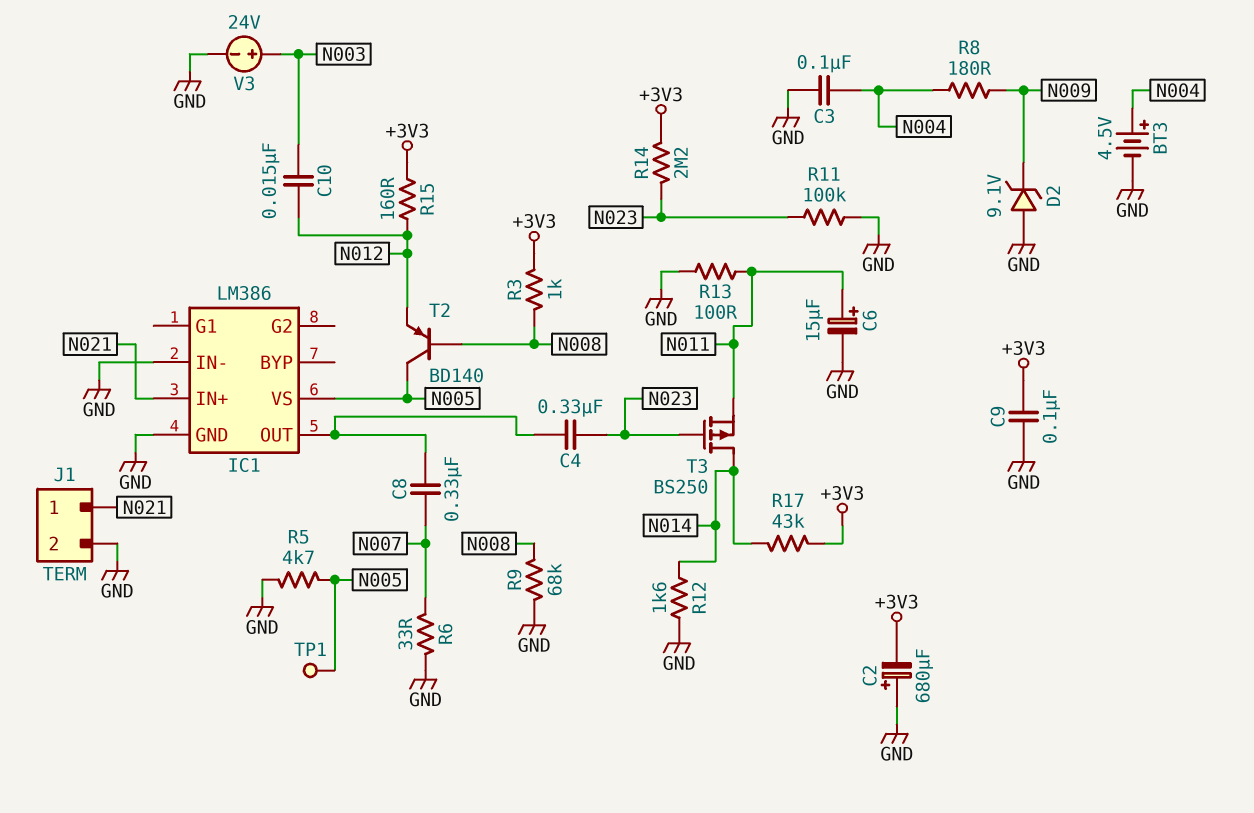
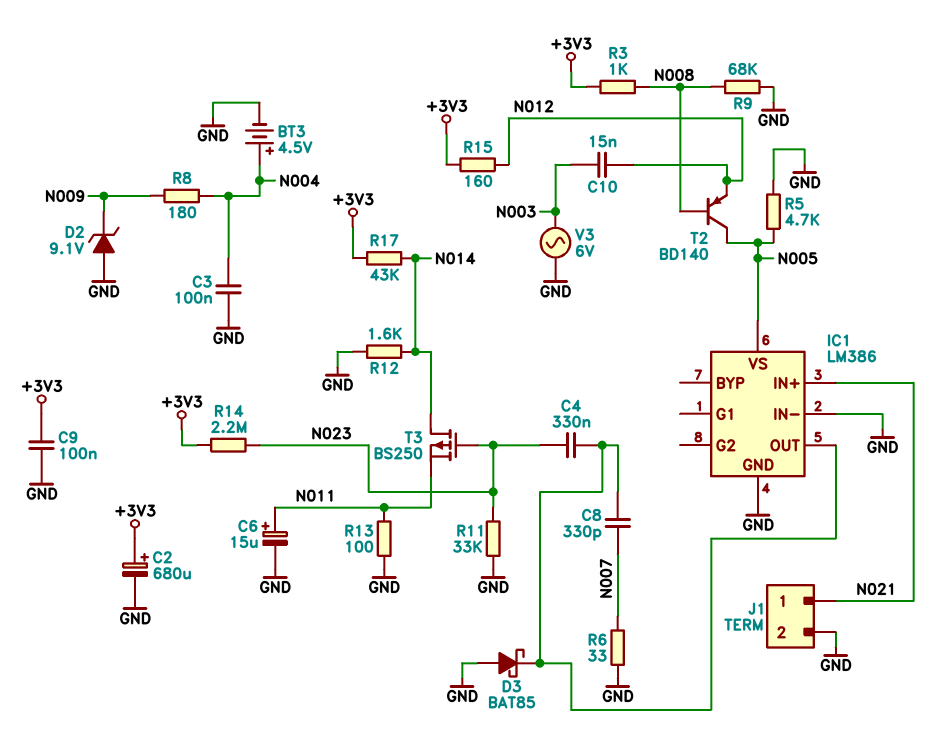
C2: 680uF (plus GND, minus +3V3) -> 680uF (plus +3V3, minus GND)
C8: 330nF (IC1/OUT, N007) -> 330pF (IC1/OUT, N007)
D3: none -> schottky BAT85 (A GND, K IC1/OUT)
R11: 100k (GND, N023) -> 33k (GND, N023)
TP1: test point (N005) -> none
V3: 24V (plus N003, minus GND) -> AC 6V (GND, N003)

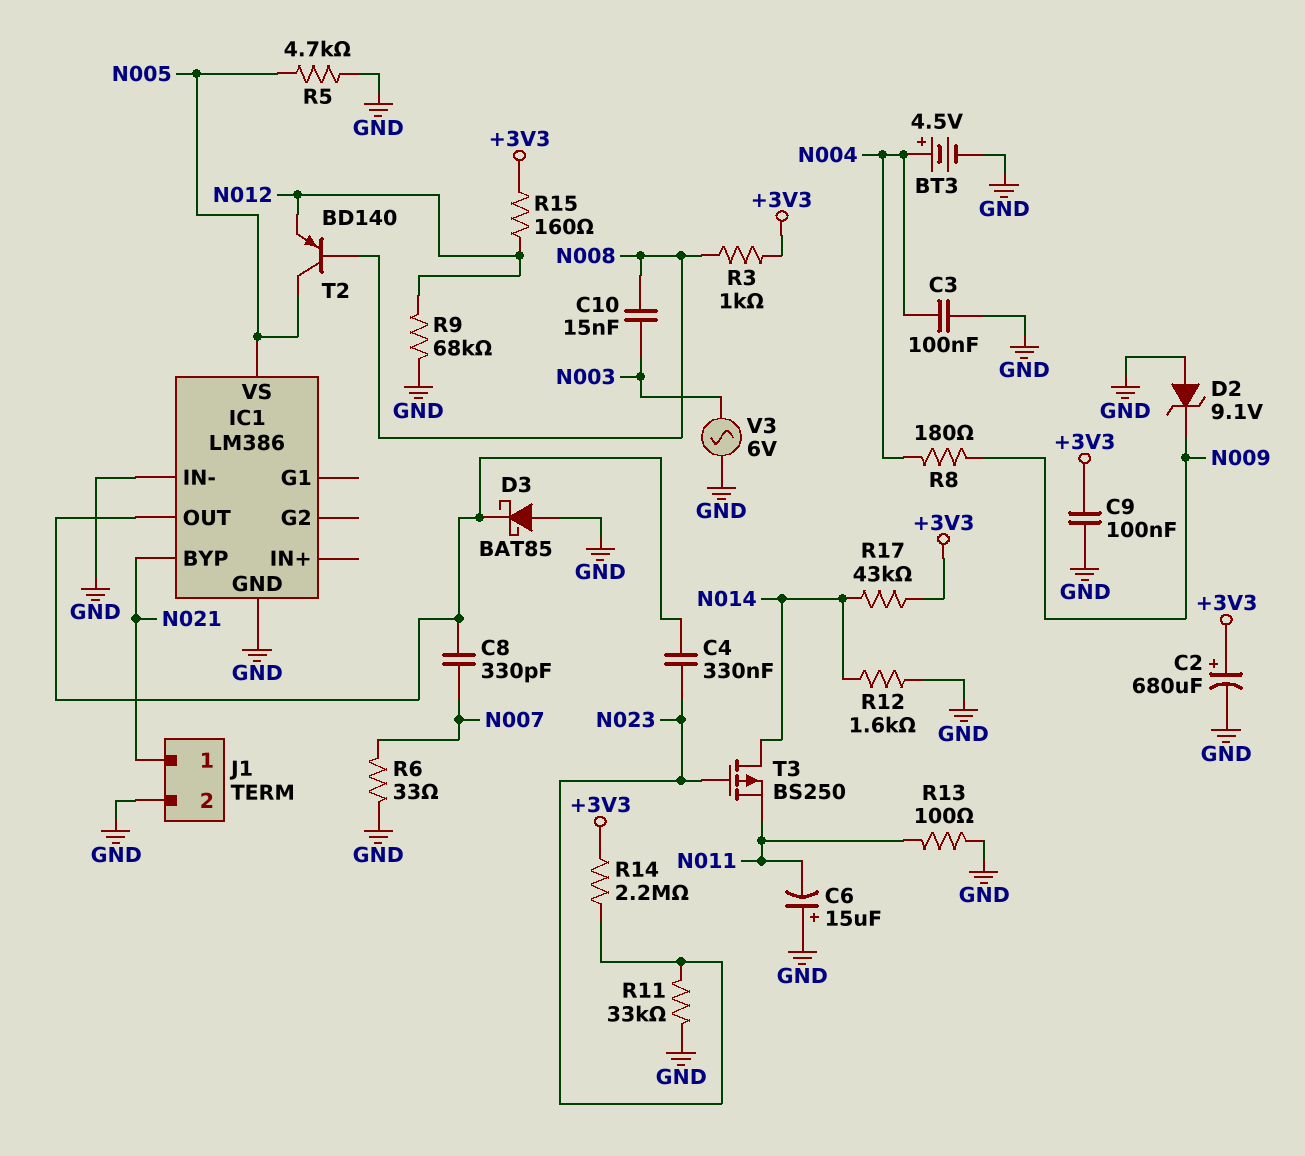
C6: 15uF (plus N011, minus GND) -> 15uF (plus GND, minus N011)
C10: 15nF (N003, N012) -> 15nF (N003, N008)
IC1 pin BYP: none -> N021
IC1 pin IN+: N021 -> none
R9: 68k (GND, N008) -> 68k (GND, N012)

